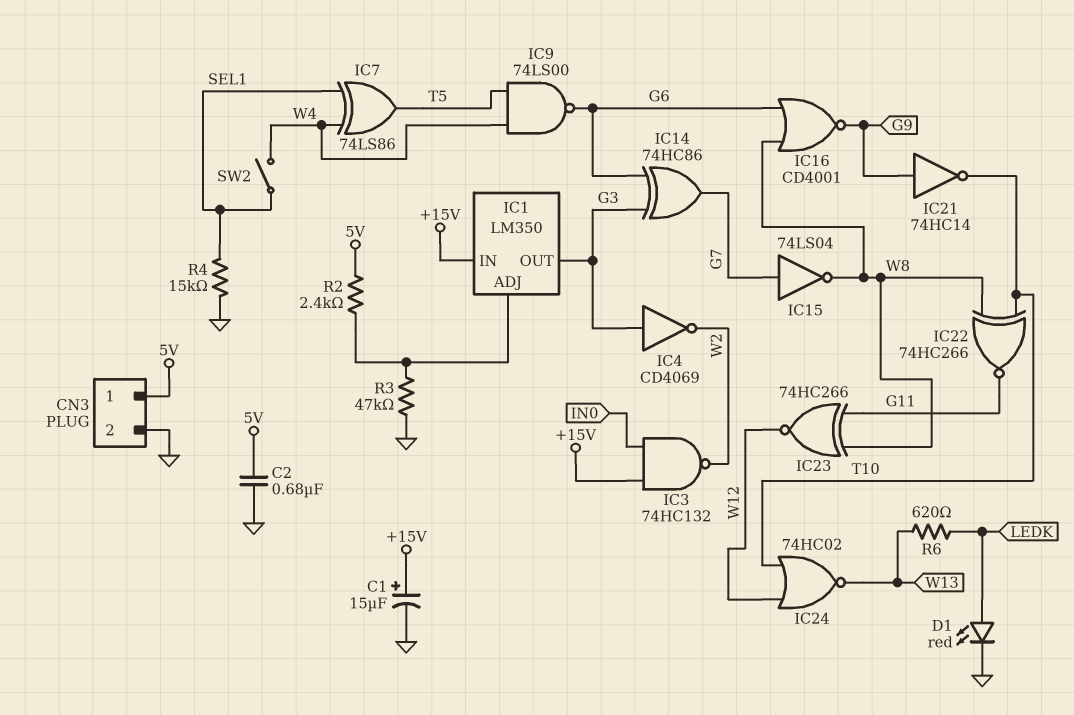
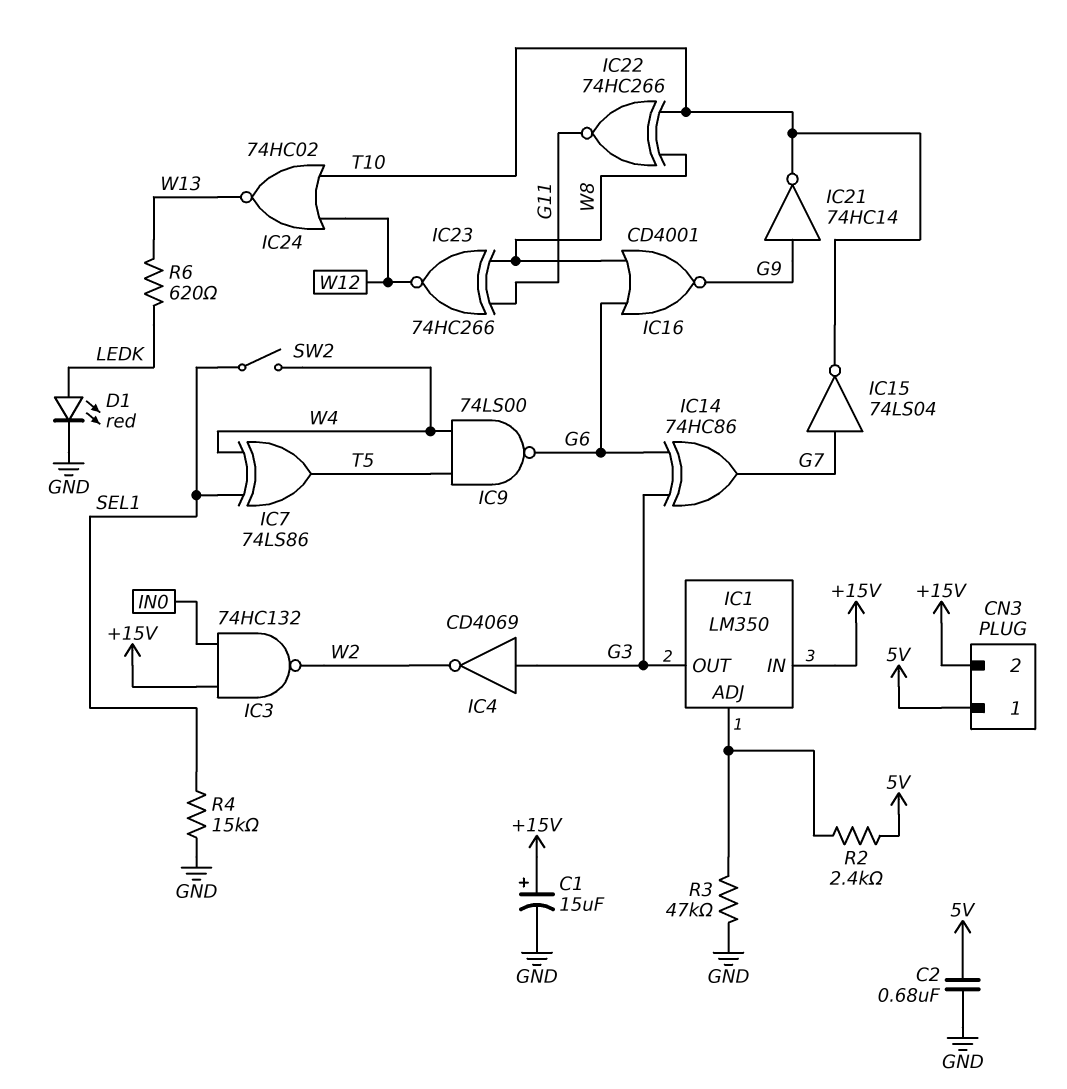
CN3 pin 2: GND -> +15V
IC15: NOT 74LS04 (in G7, out W8) -> NOT 74LS04 (in G7, out T10)

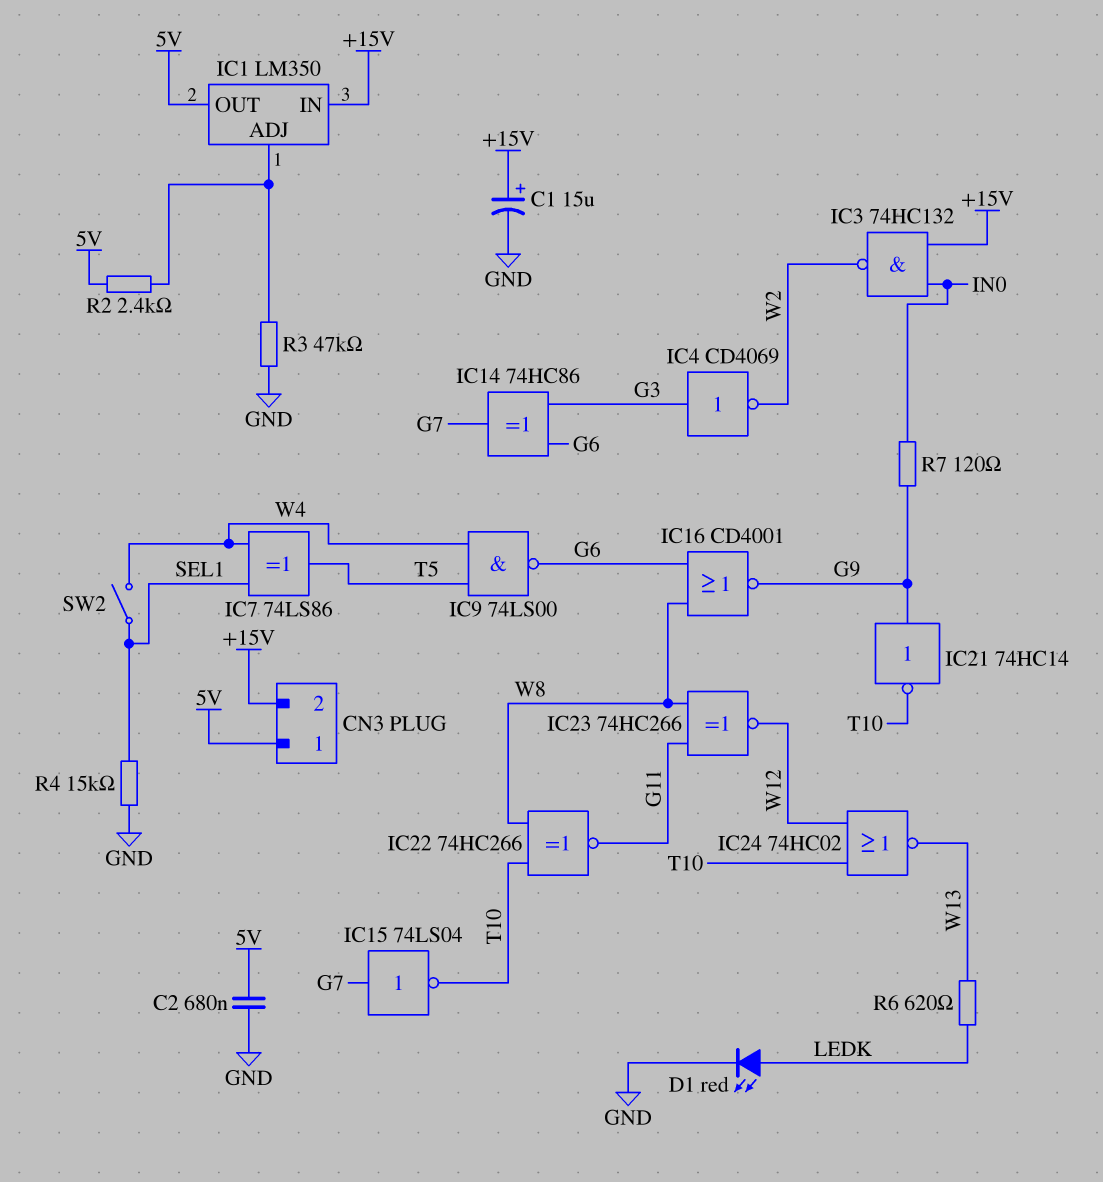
IC1 pin OUT: G3 -> 5V
R7: none -> 120 (G9, IN0)

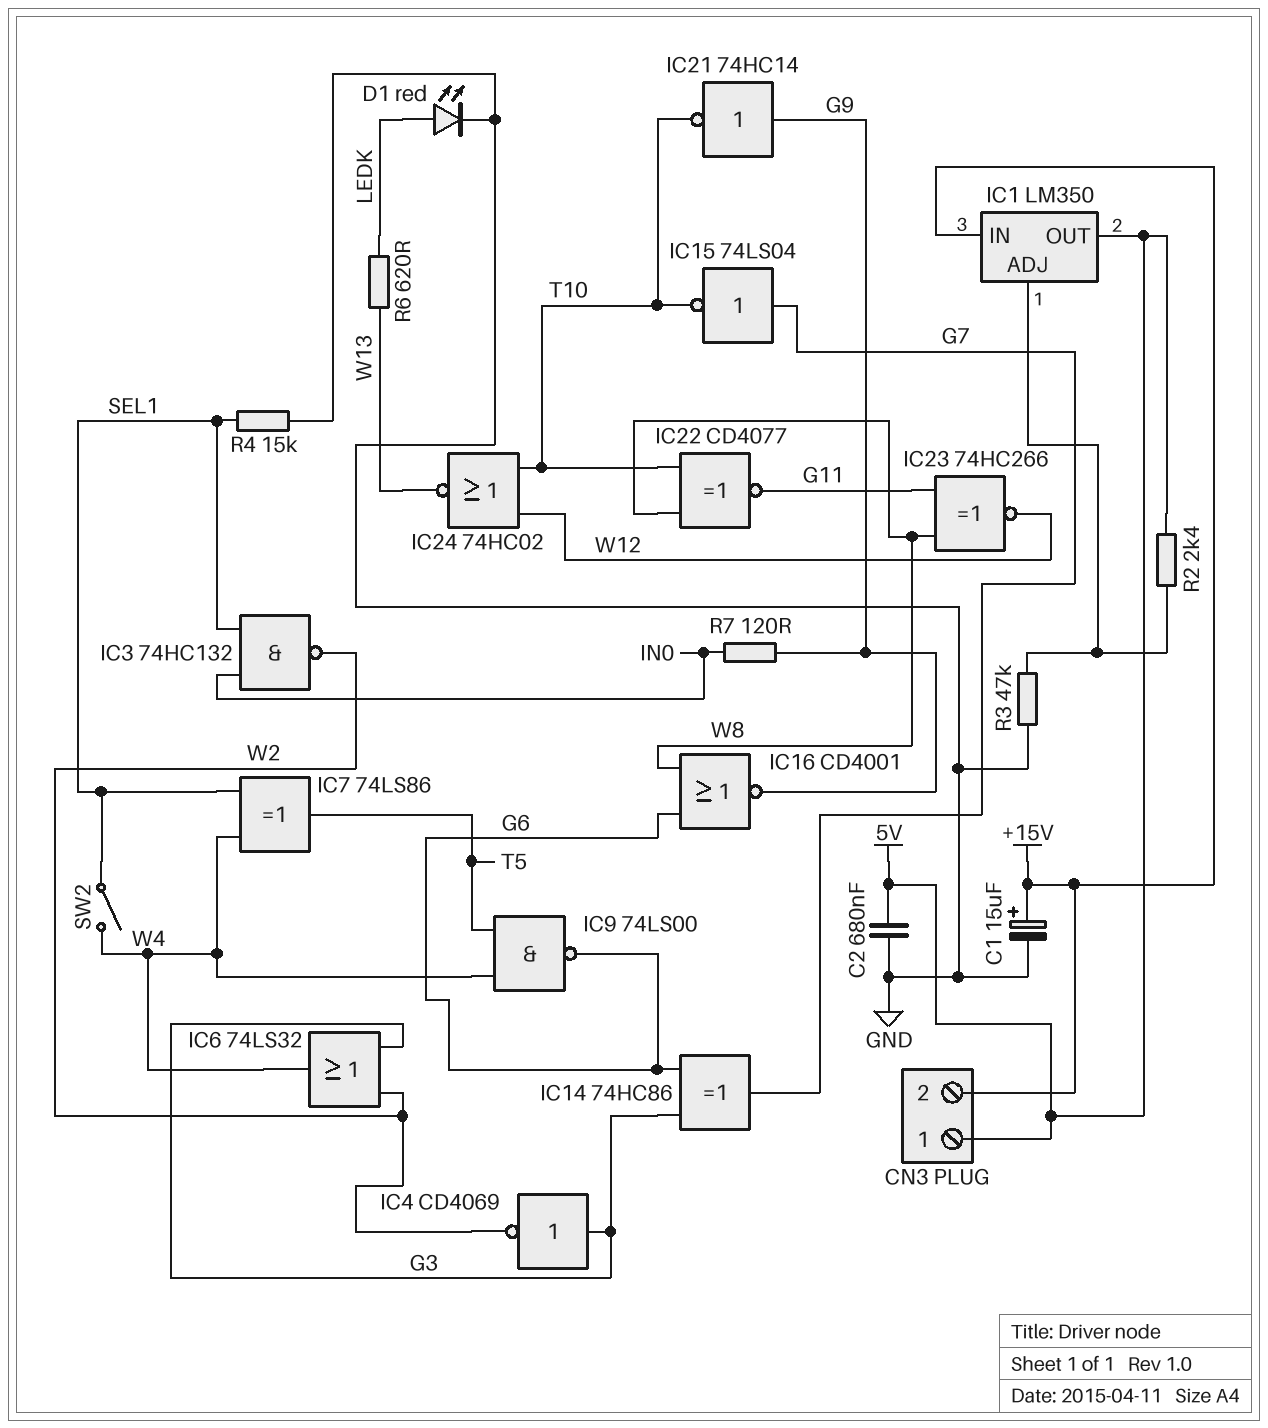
IC3: NAND 74HC132 (in +15V, in IN0, out W2) -> NAND 74HC132 (in IN0, in SEL1, out W2)
IC6: none -> OR 74LS32 (in G3, in W2, out W4)
IC22: XNOR 74HC266 (in T10, in W8, out G11) -> XNOR CD4077 (in T10, in W8, out G11)

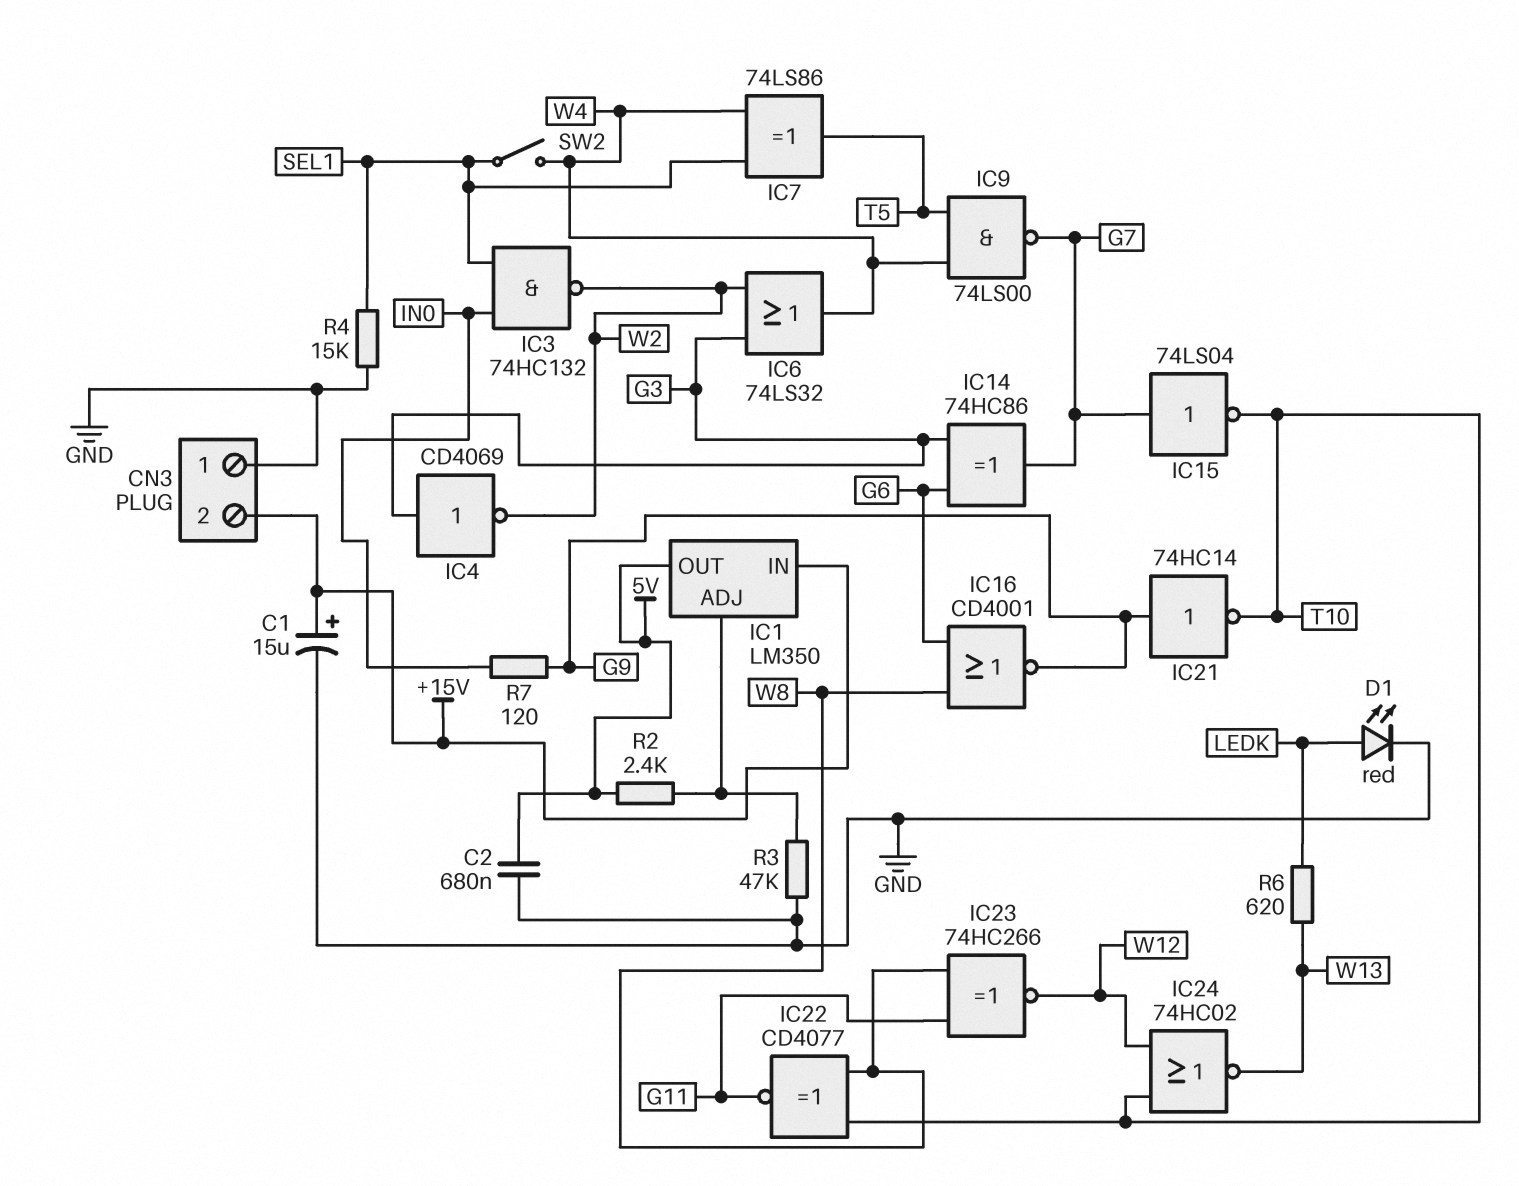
CN3 pin 1: 5V -> GND
IC9: NAND 74LS00 (in T5, in W4, out G6) -> NAND 74LS00 (in T5, in W4, out G7)

